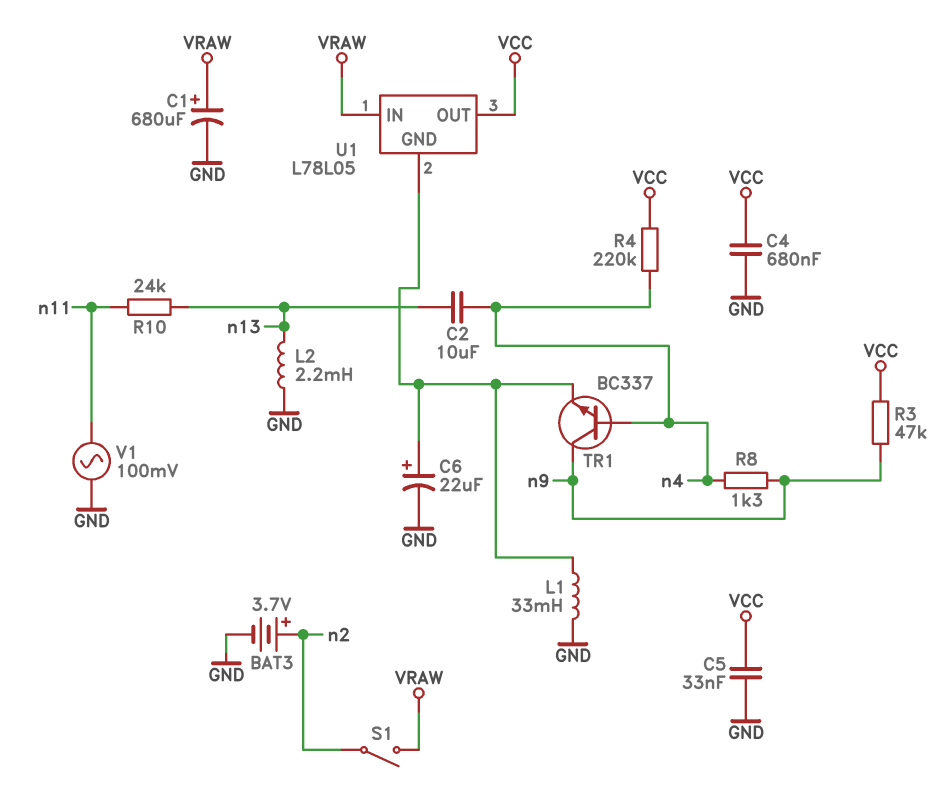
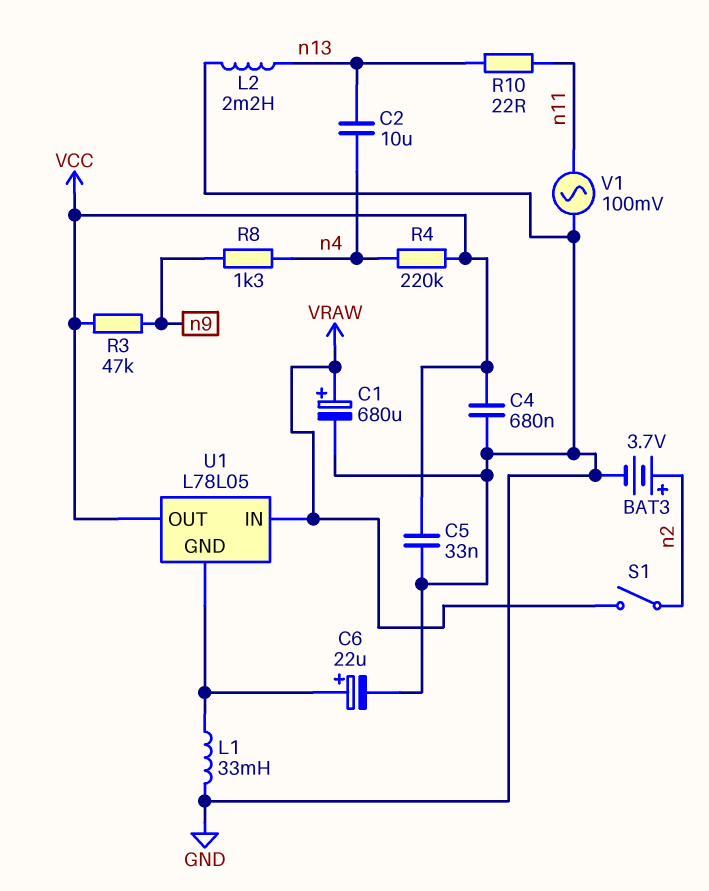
R10: 24k (n11, n13) -> 22 (n11, n13)
TR1: NPN BC337 (B n4, C n9, E U1/GND) -> none

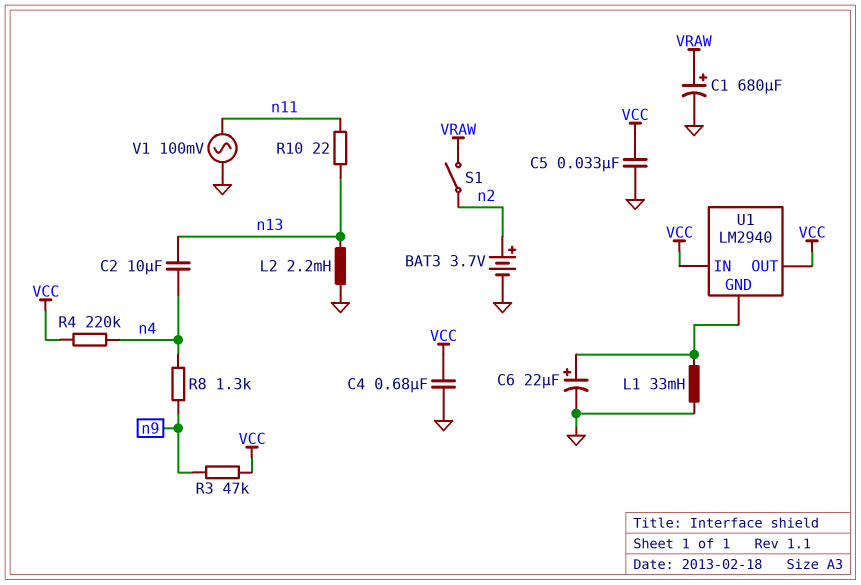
U1: L78L05 -> LM2940
U1 pin IN: VRAW -> VCC

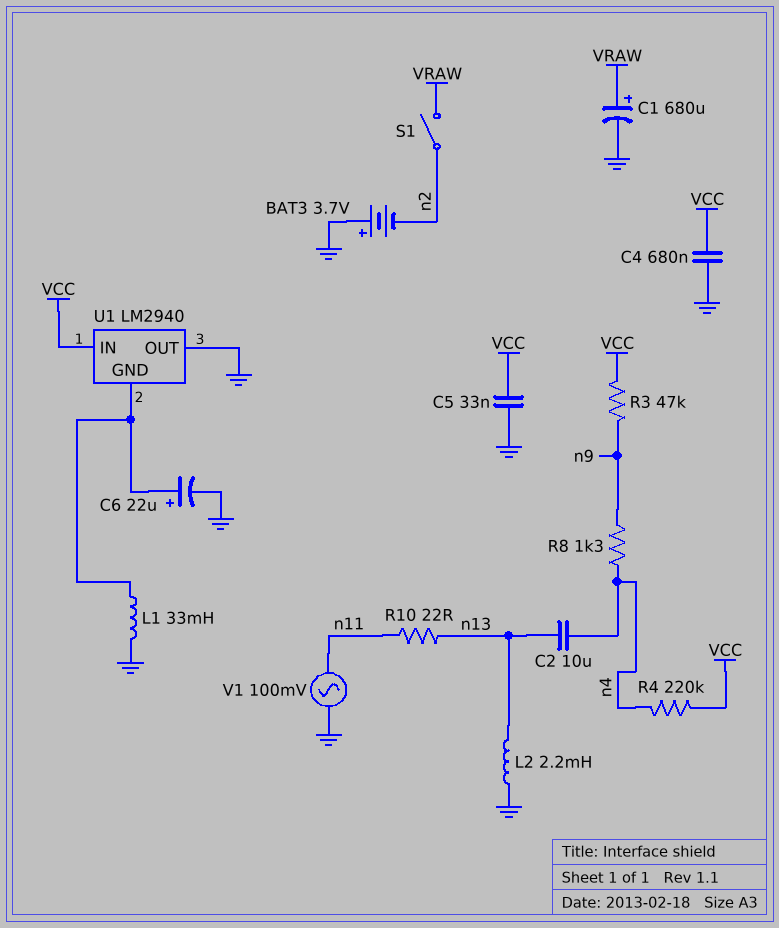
BAT3: 3.7V (plus n2, minus GND) -> 3.7V (plus GND, minus n2)
U1 pin OUT: VCC -> GND

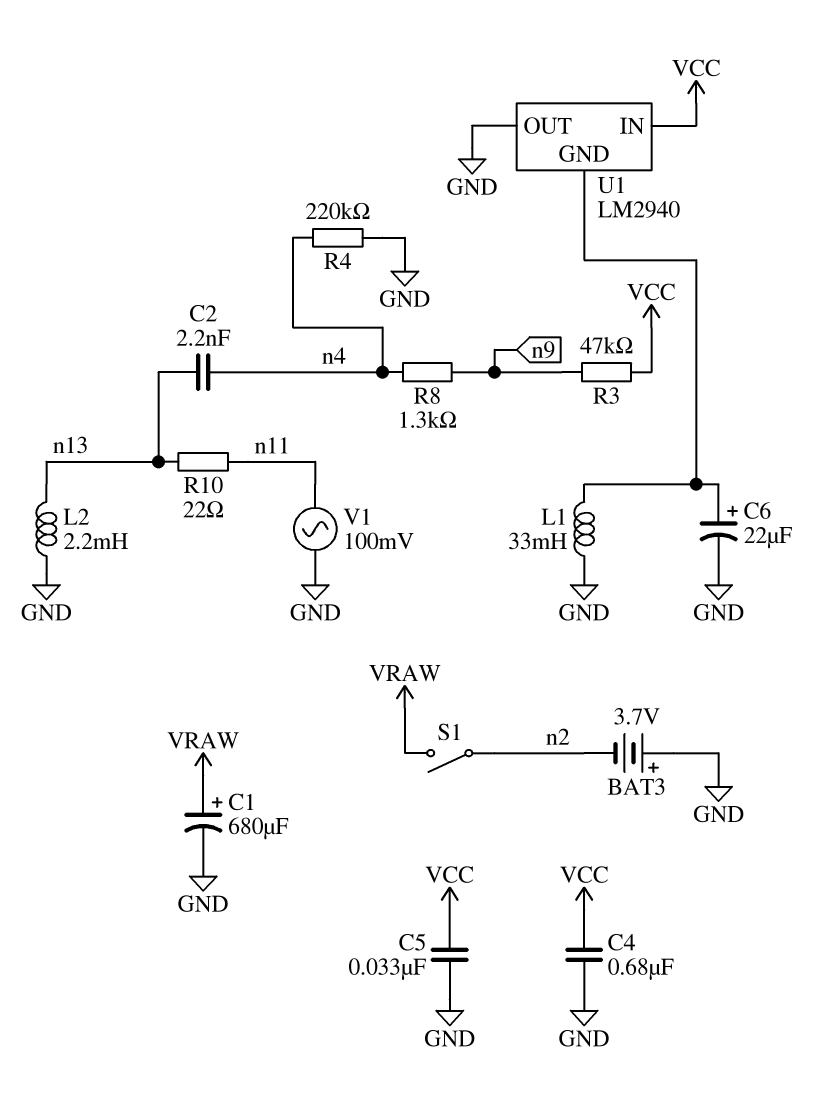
C2: 10uF (n4, n13) -> 2.2nF (n4, n13)
R4: 220k (VCC, n4) -> 220k (GND, n4)

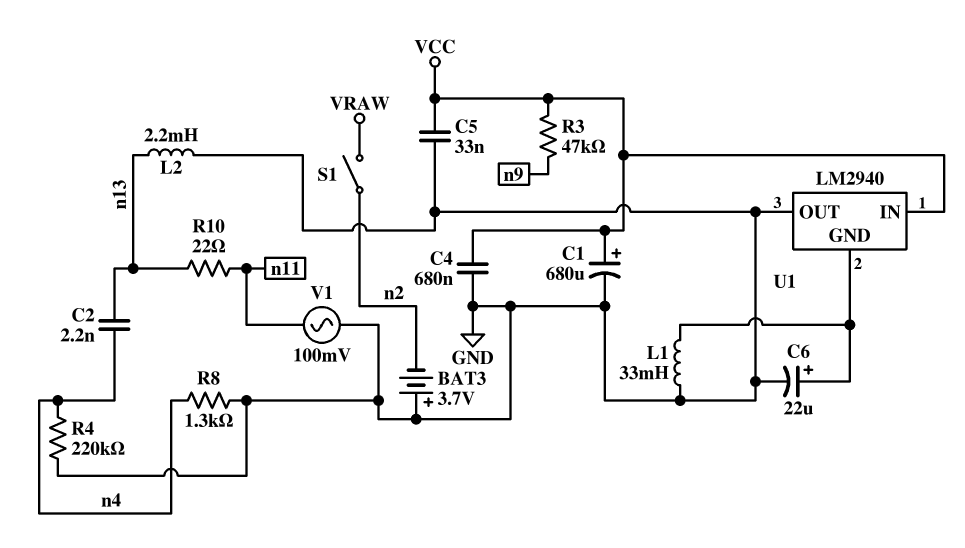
C1: 680uF (plus VRAW, minus GND) -> 680uF (plus VCC, minus GND)
R8: 1.3k (n4, n9) -> 1.3k (GND, n4)

